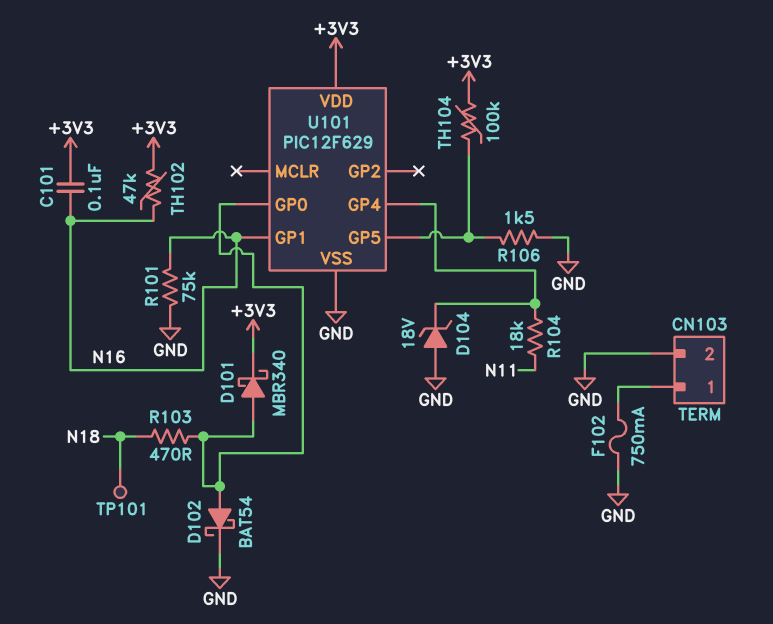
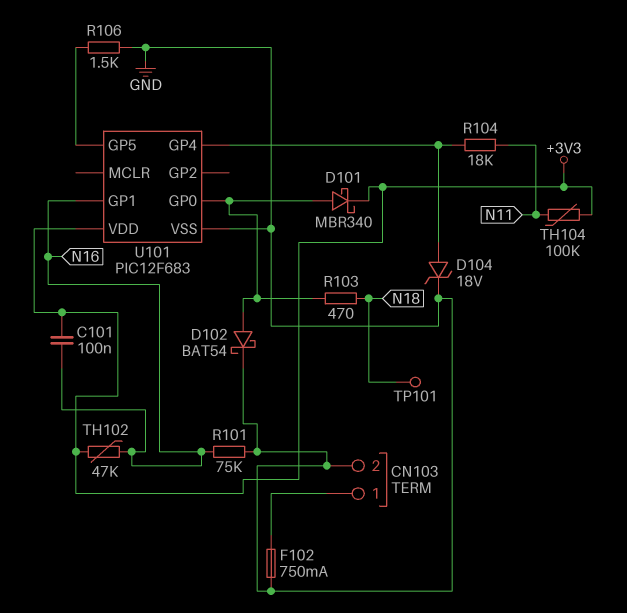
D104: zener 18V (A GND, K U101/GP4) -> zener 18V (A U101/GP4, K GND)
TH104: 100k (+3V3, U101/GP5) -> 100k (+3V3, N11)
U101: PIC12F629 -> PIC12F683

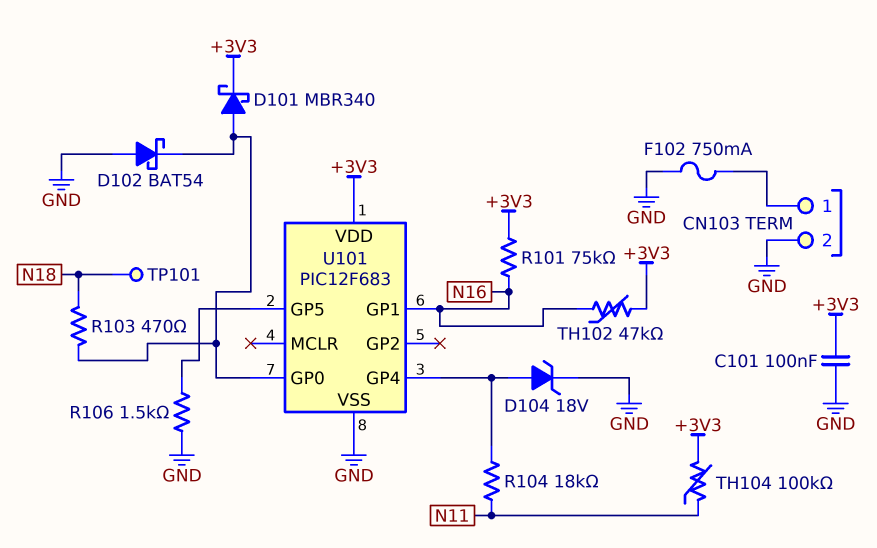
C101: 100nF (+3V3, N16) -> 100nF (+3V3, GND)
D102: schottky BAT54 (A U101/GP0, K GND) -> schottky BAT54 (A GND, K U101/GP0)
R101: 75k (GND, N16) -> 75k (+3V3, N16)

